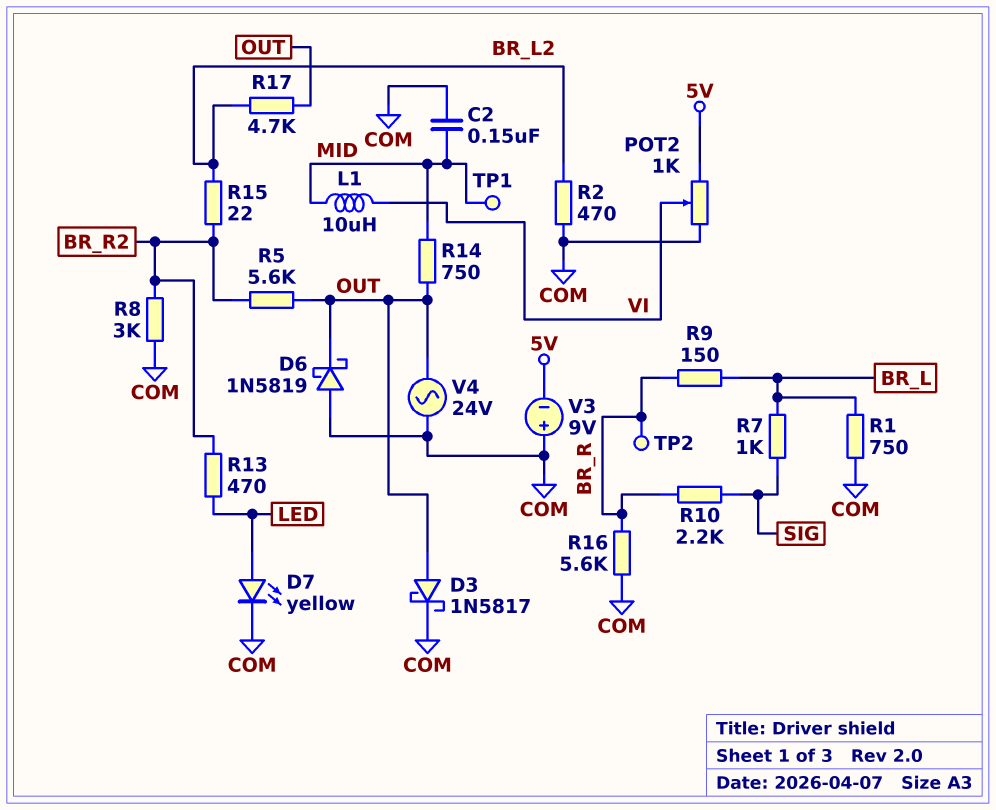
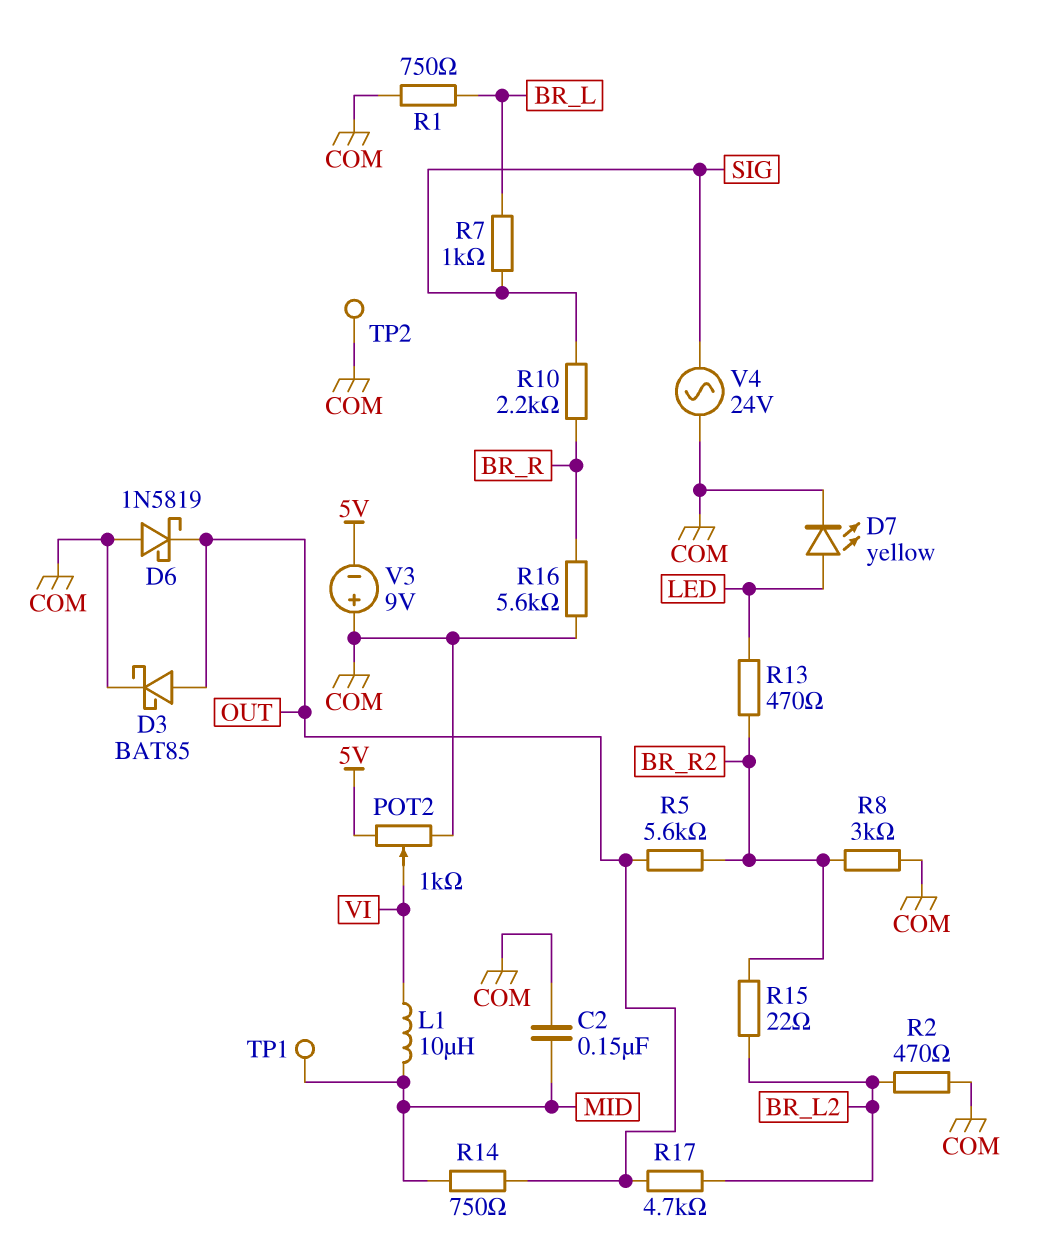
D3: schottky 1N5817 (A OUT, K COM) -> schottky BAT85 (A OUT, K COM)
R9: 150 (BR_L, BR_R) -> none
TP2: test point (BR_R) -> test point (COM)
V4: AC 24V (COM, OUT) -> AC 24V (COM, SIG)

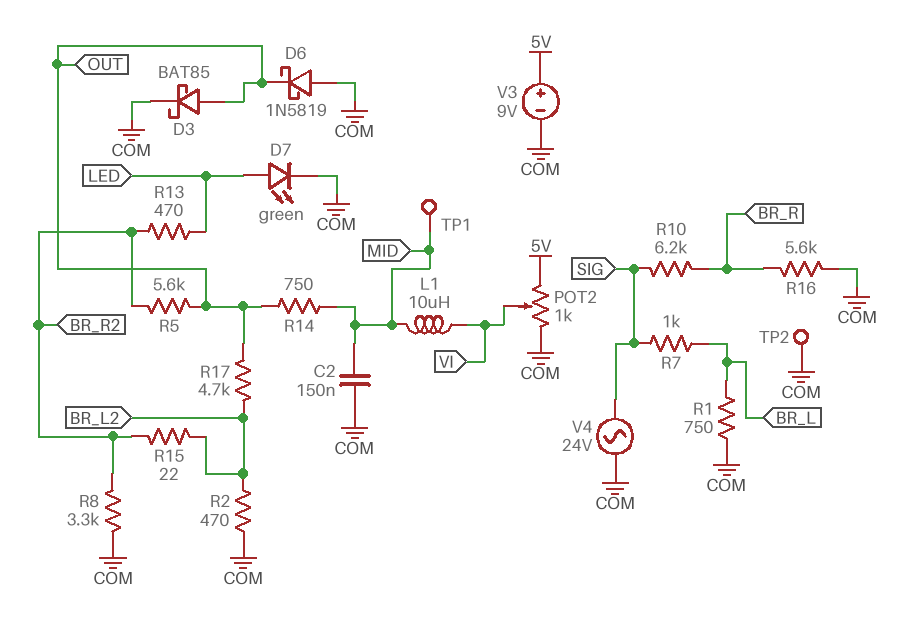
D7: LED yellow (A LED, K COM) -> LED green (A LED, K COM)
R8: 3k (BR_R2, COM) -> 3.3k (BR_R2, COM)
R10: 2.2k (BR_R, SIG) -> 6.2k (BR_R, SIG)
V3: 9V (plus COM, minus 5V) -> 9V (plus 5V, minus COM)

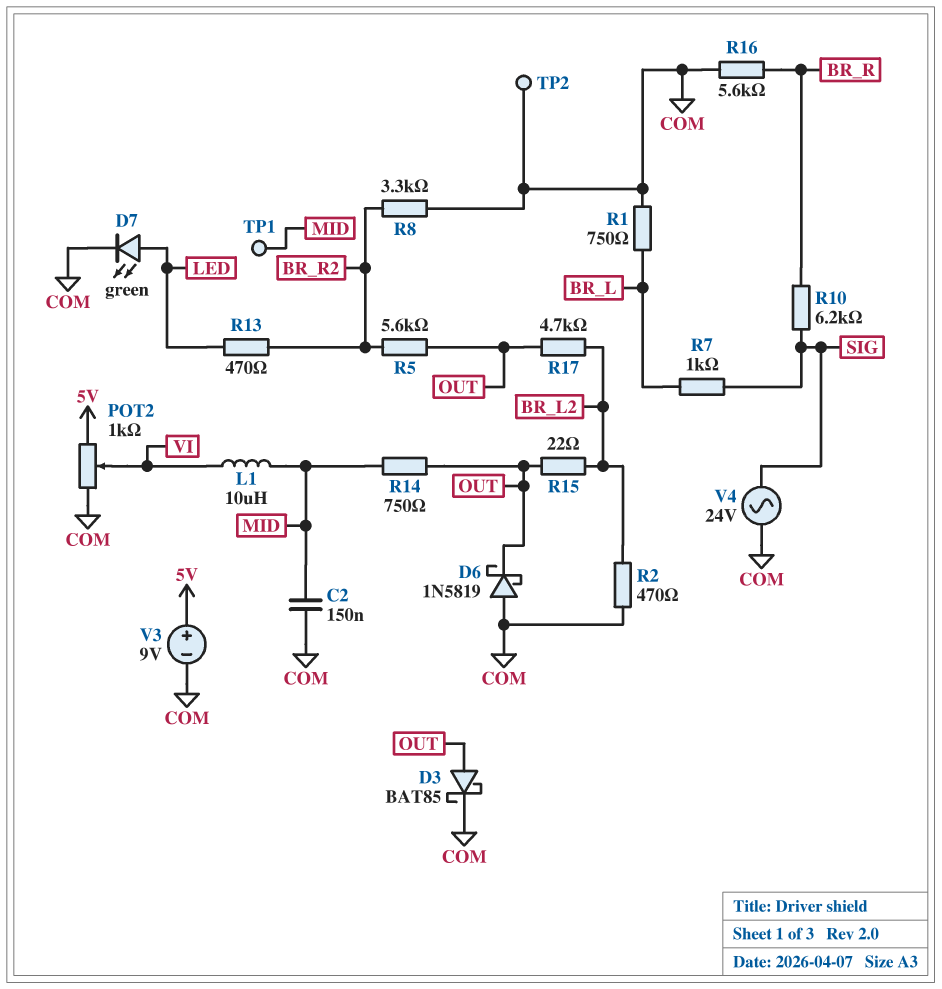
R15: 22 (BR_L2, BR_R2) -> 22 (BR_L2, OUT)

